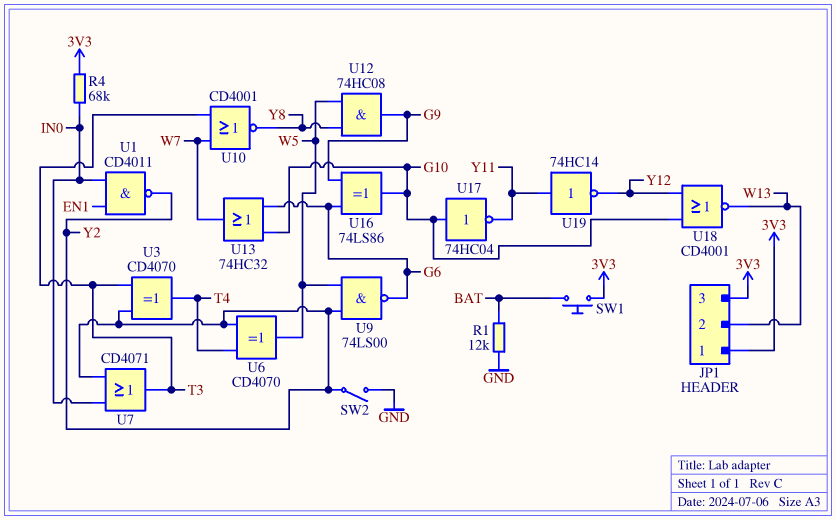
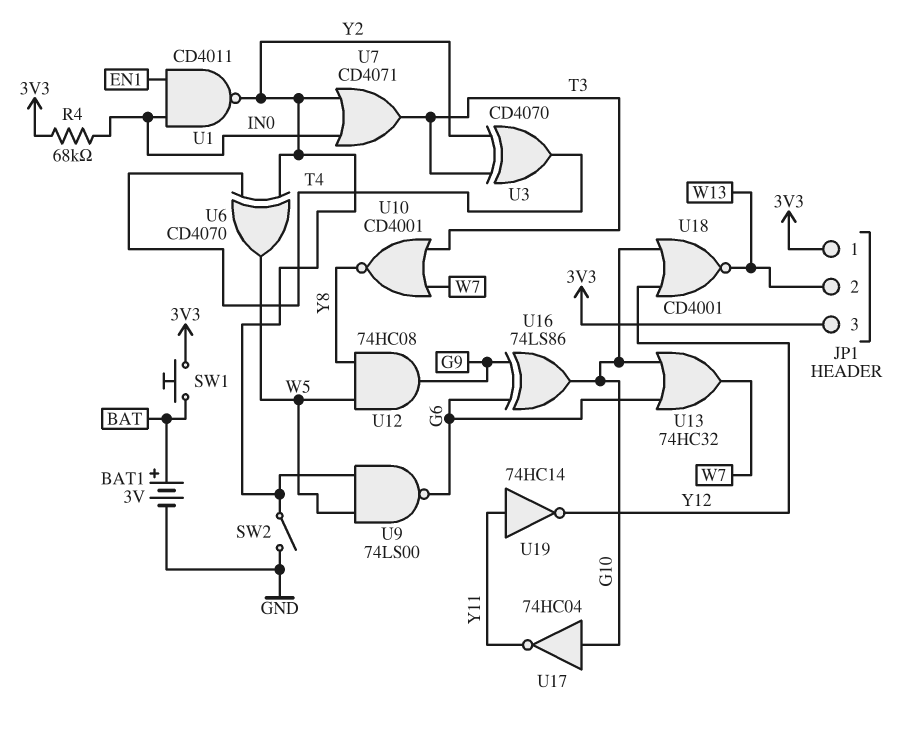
BAT1: none -> 3V (plus BAT, minus GND)
R1: 12k (BAT, GND) -> none

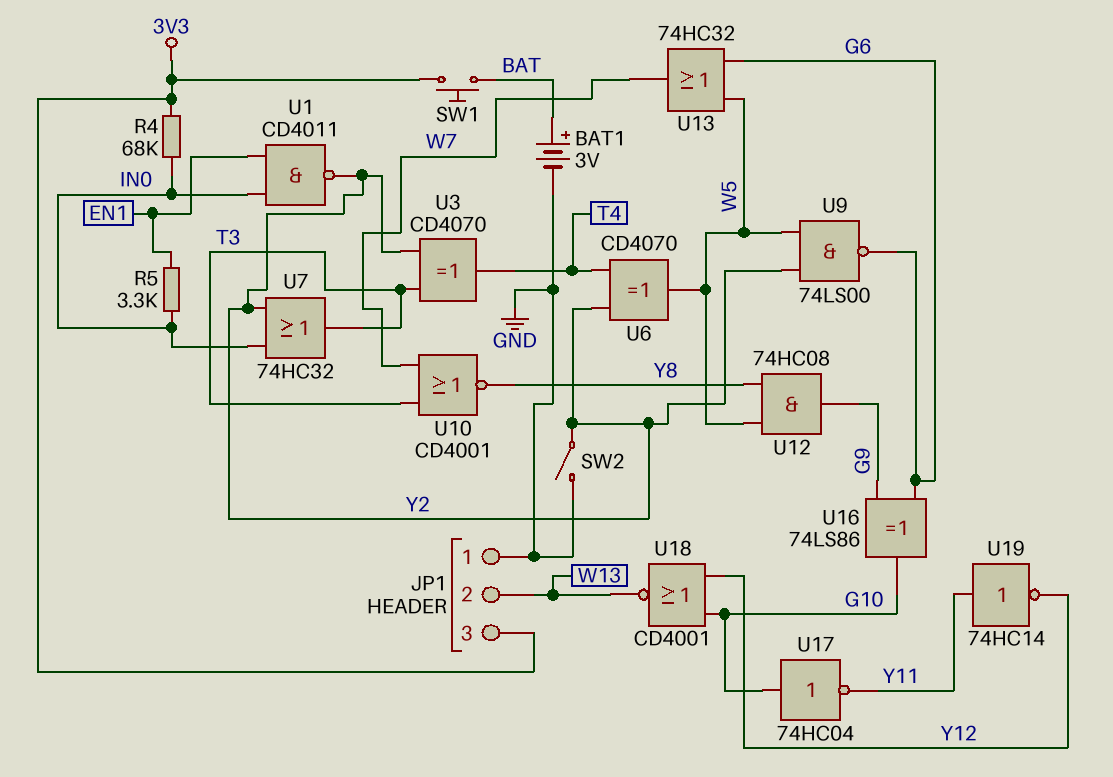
JP1 pin 1: 3V3 -> GND
R5: none -> 3.3k (EN1, IN0)
U7: OR CD4071 (in IN0, in Y2, out T3) -> OR 74HC32 (in IN0, in Y2, out T3)
U13: OR 74HC32 (in G6, in G10, out W7) -> OR 74HC32 (in G6, in W5, out W7)

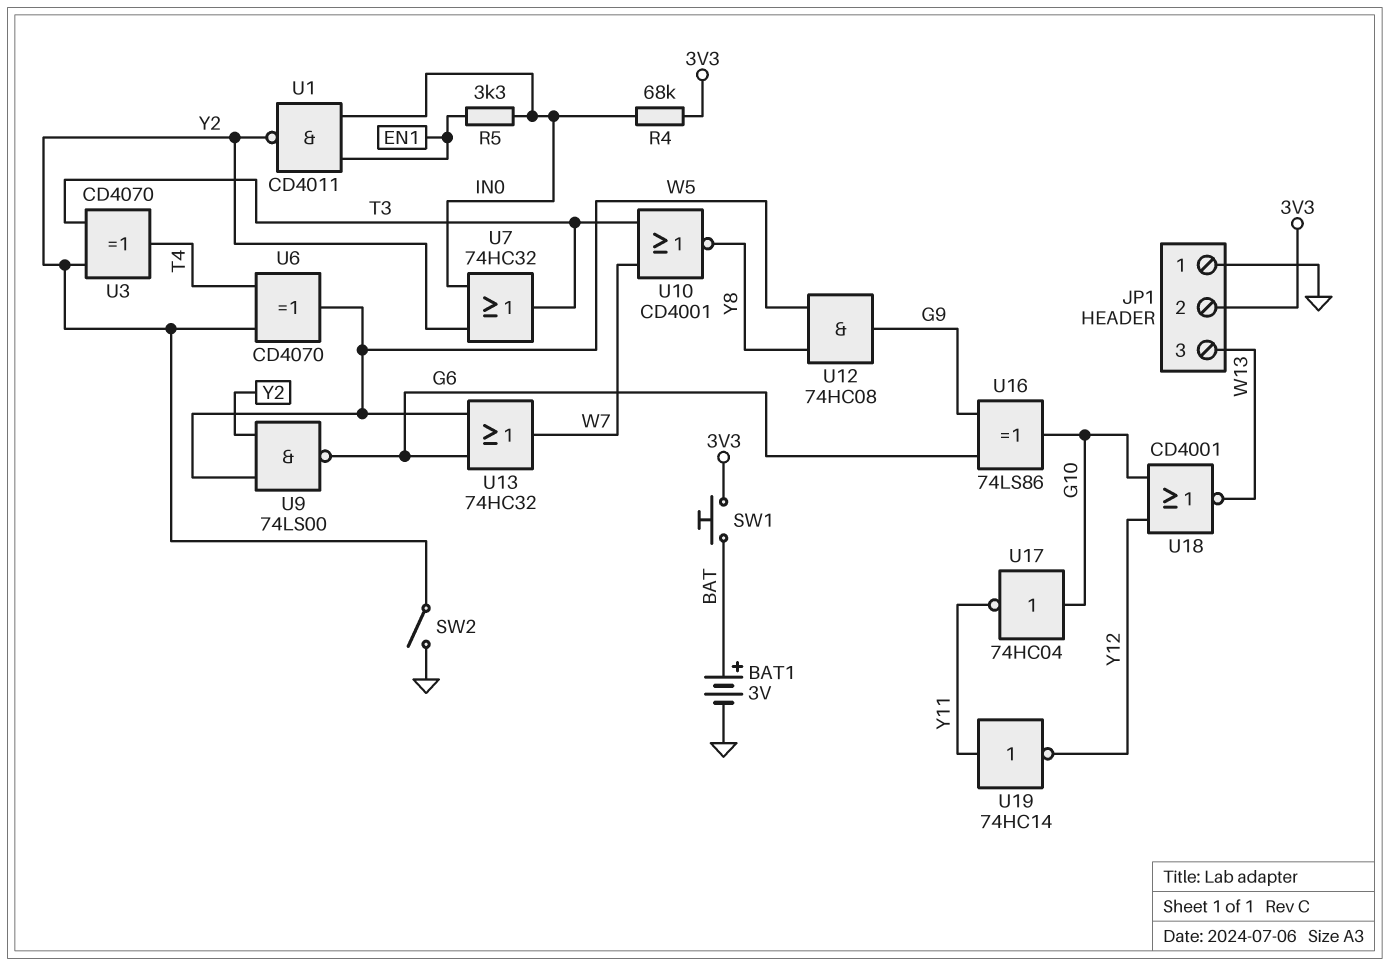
JP1 pin 2: W13 -> 3V3
JP1 pin 3: 3V3 -> W13

